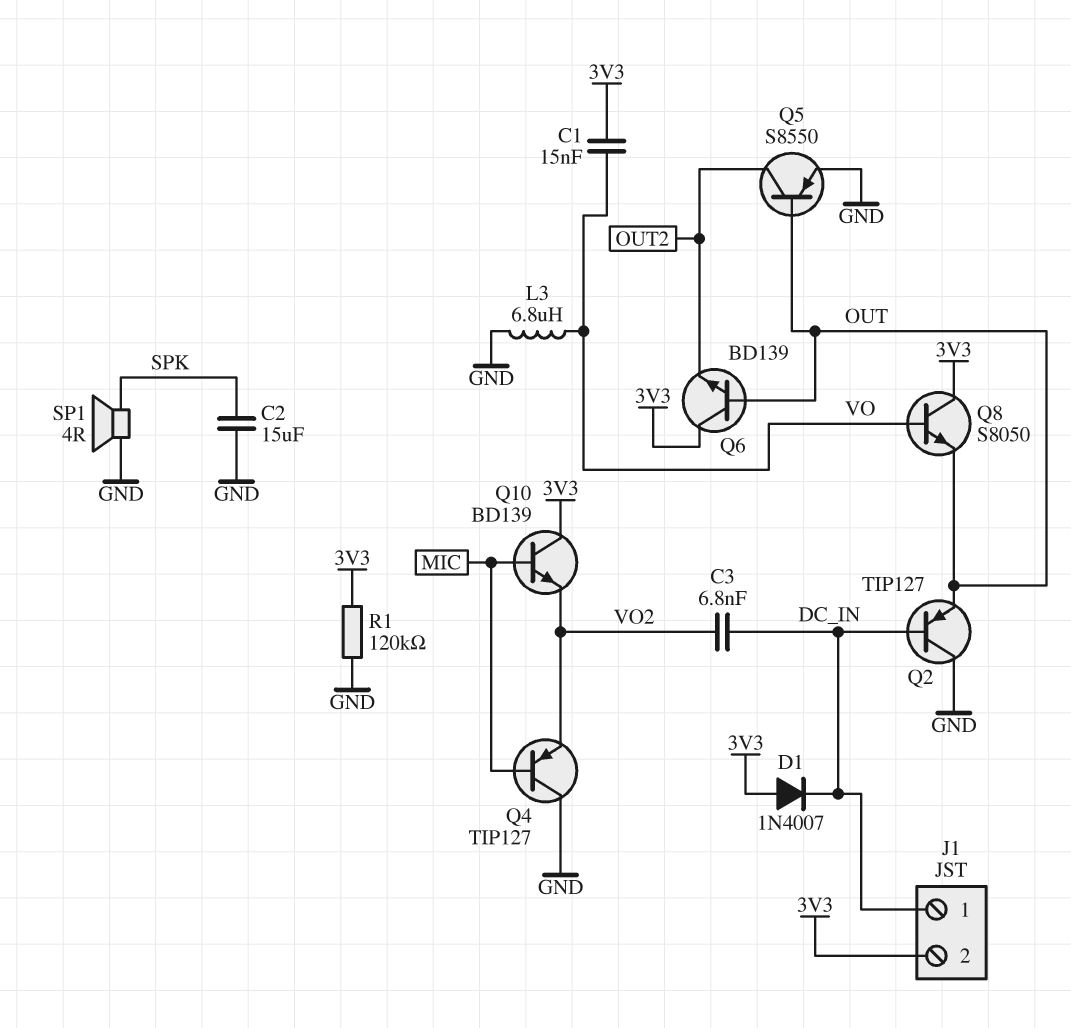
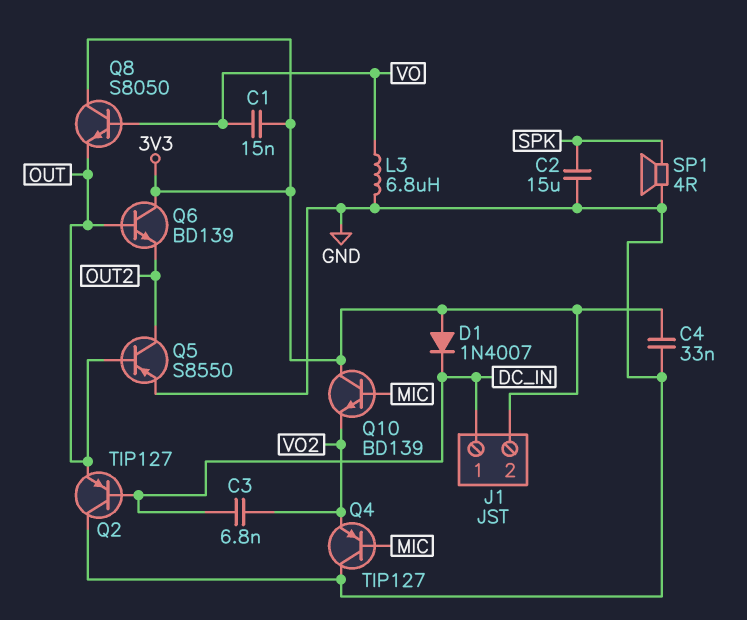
C4: none -> 33nF (3V3, GND)
R1: 120k (3V3, GND) -> none

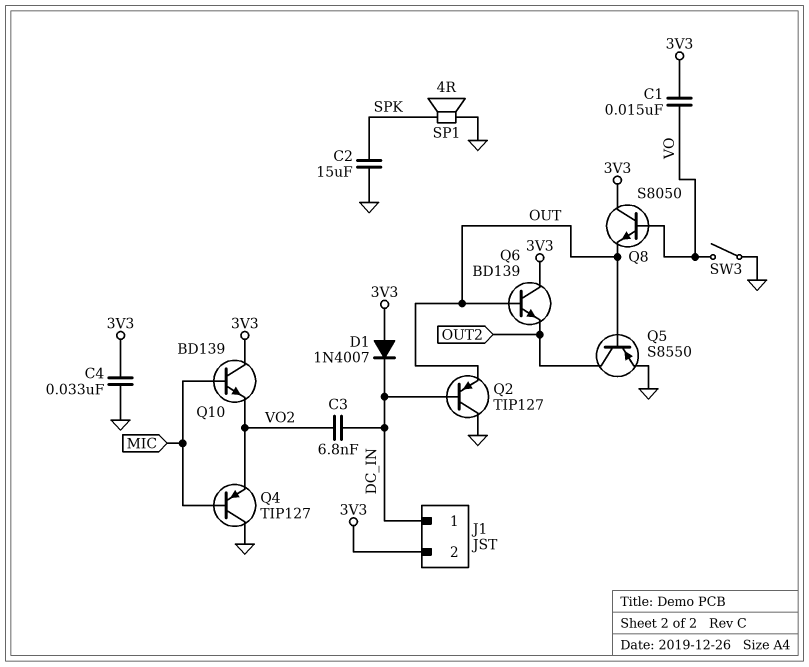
L3: 6.8uH (GND, VO) -> none
SW3: none -> switch (GND, VO)

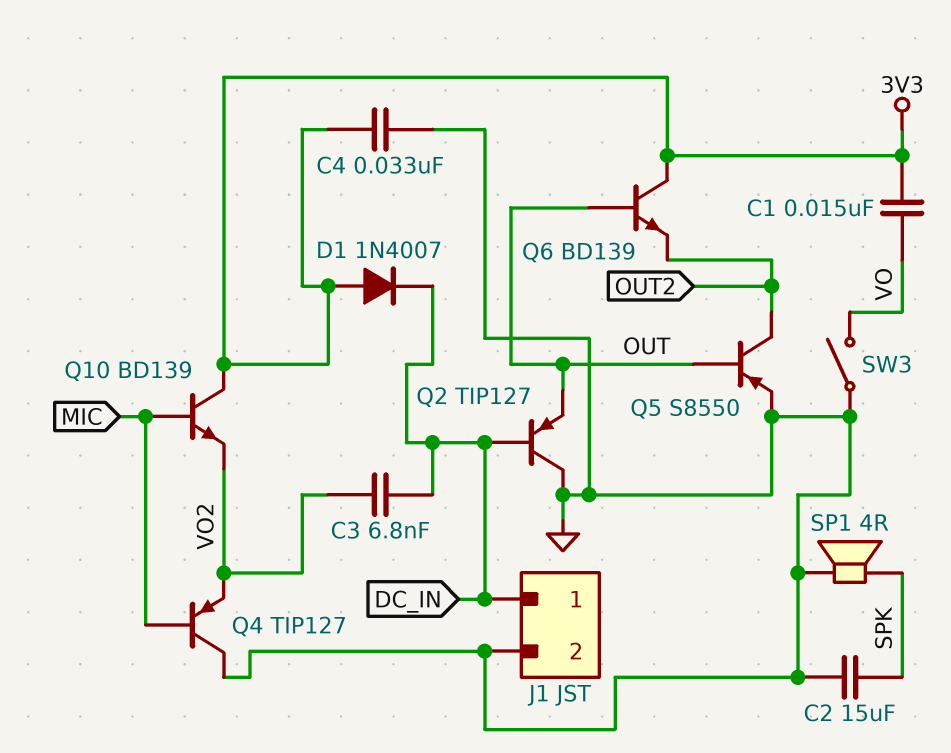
J1 pin 2: 3V3 -> GND
Q8: NPN S8050 (B VO, C 3V3, E OUT) -> none

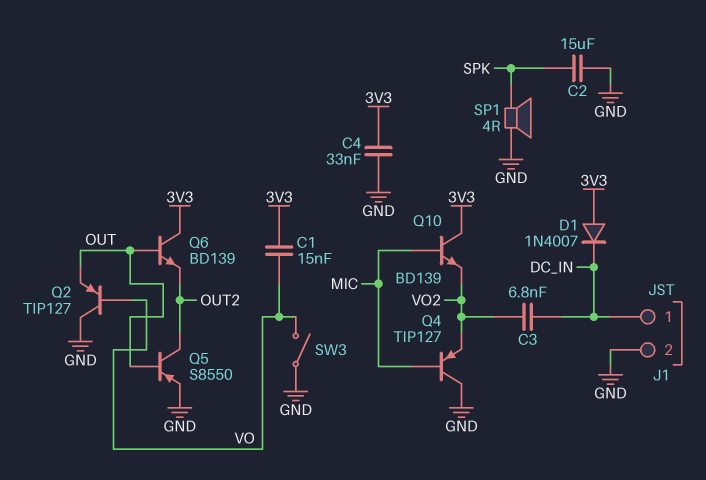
Q2: PNP TIP127 (B DC_IN, C GND, E OUT) -> PNP TIP127 (B VO, C GND, E OUT)

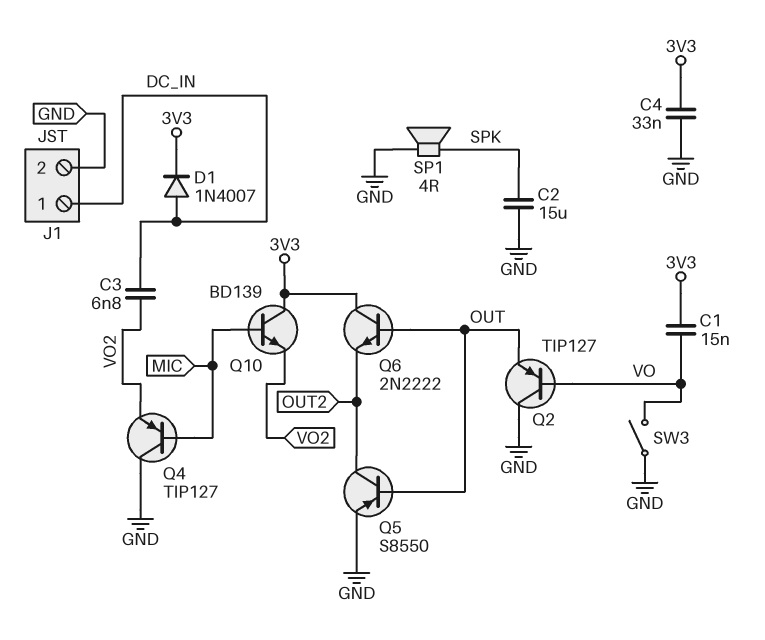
D1: diode 1N4007 (A 3V3, K DC_IN) -> diode 1N4007 (A DC_IN, K 3V3)
Q6: NPN BD139 (B OUT, C 3V3, E OUT2) -> NPN 2N2222 (B OUT, C 3V3, E OUT2)

